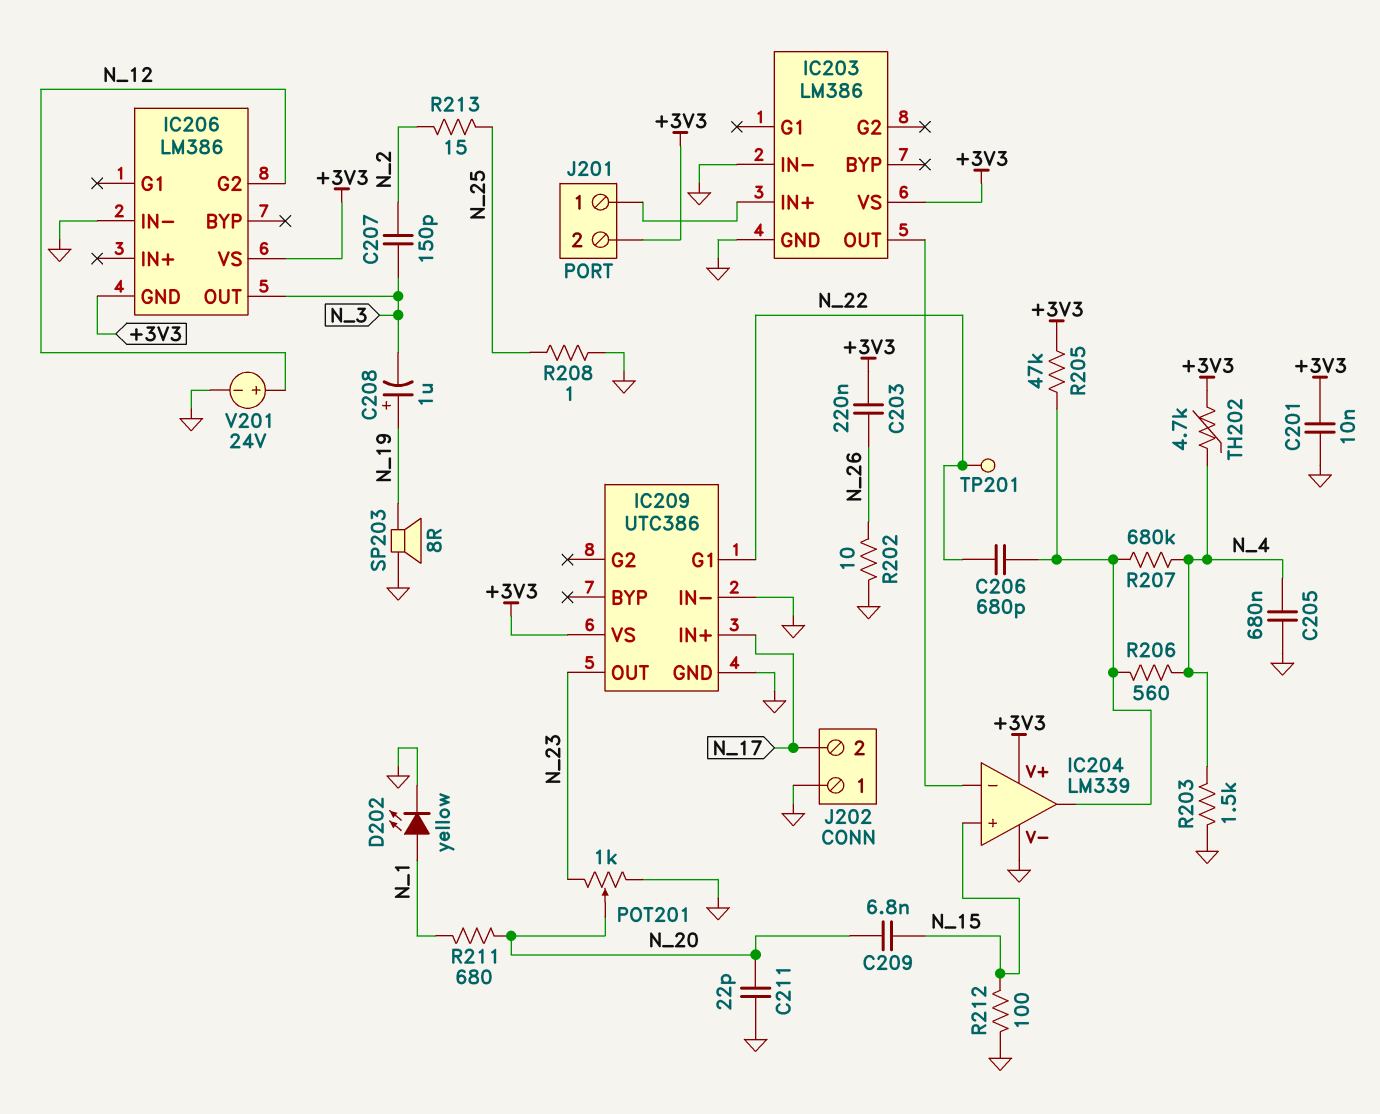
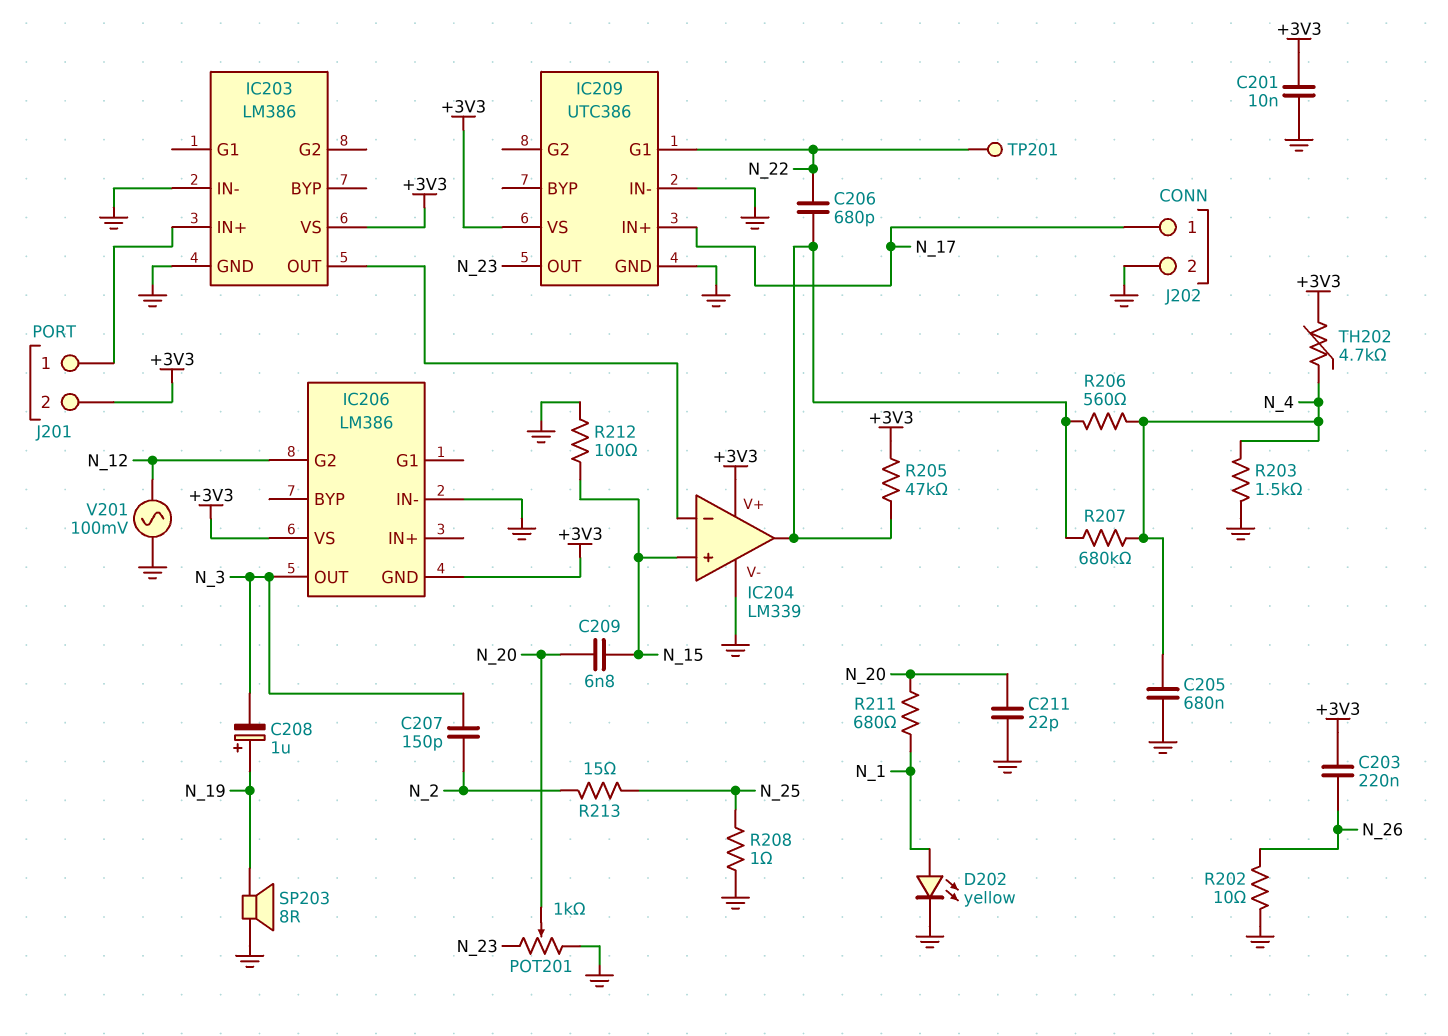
J202 pin 1: GND -> N_17
J202 pin 2: N_17 -> GND
V201: 24V (plus N_12, minus GND) -> AC 100mV (GND, N_12)

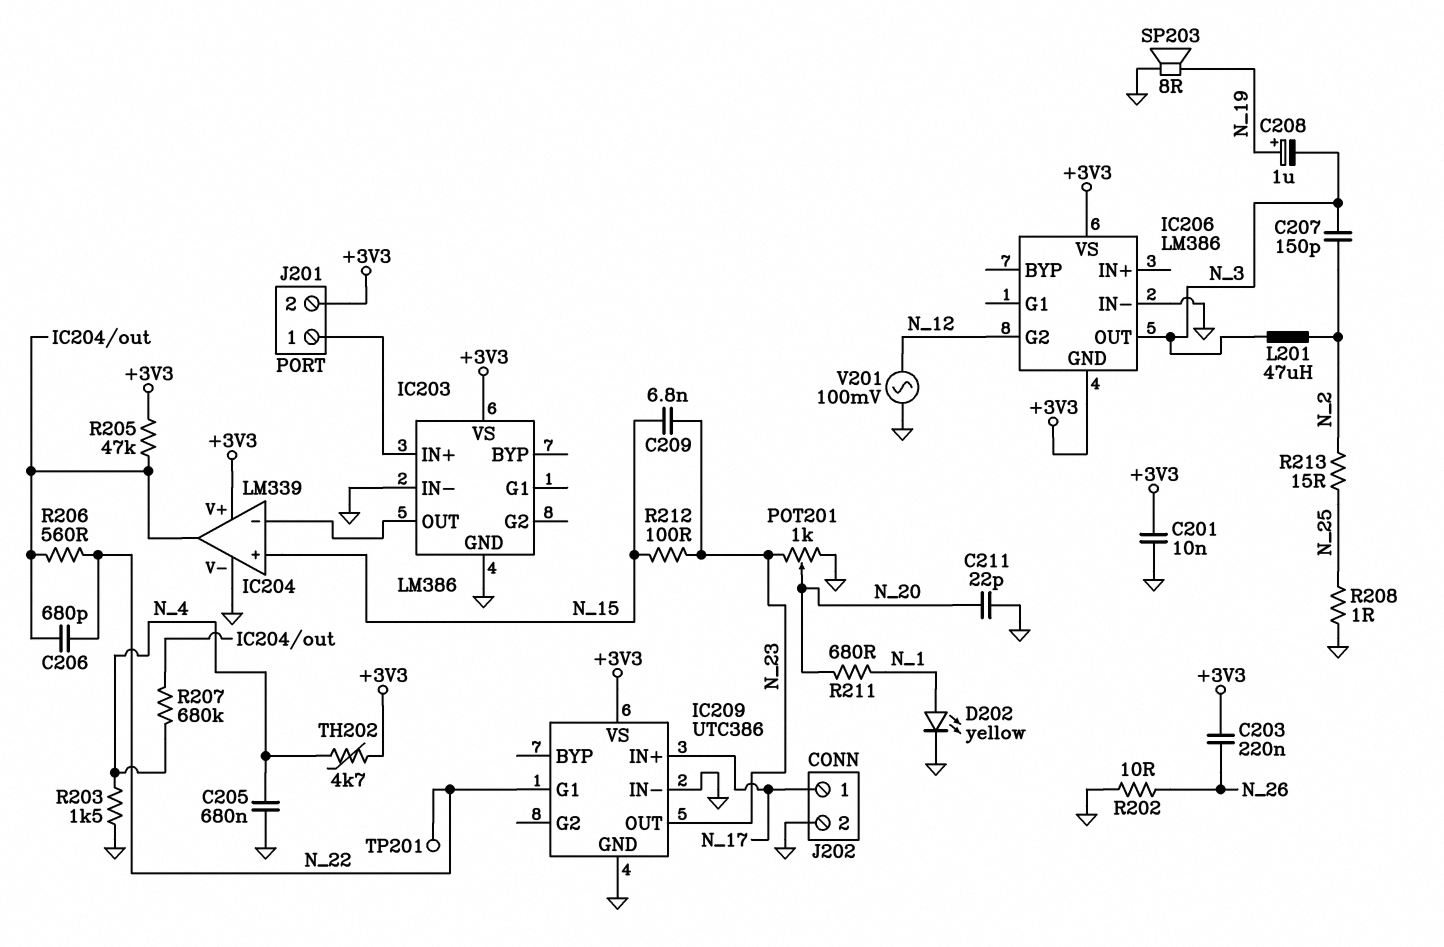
C209: 6.8nF (N_15, N_20) -> 6.8nF (N_15, N_23)
L201: none -> 47uH (N_2, N_3)
R206: 560 (IC204/out, N_4) -> 560 (IC204/out, N_22)
R212: 100 (GND, N_15) -> 100 (N_15, N_23)

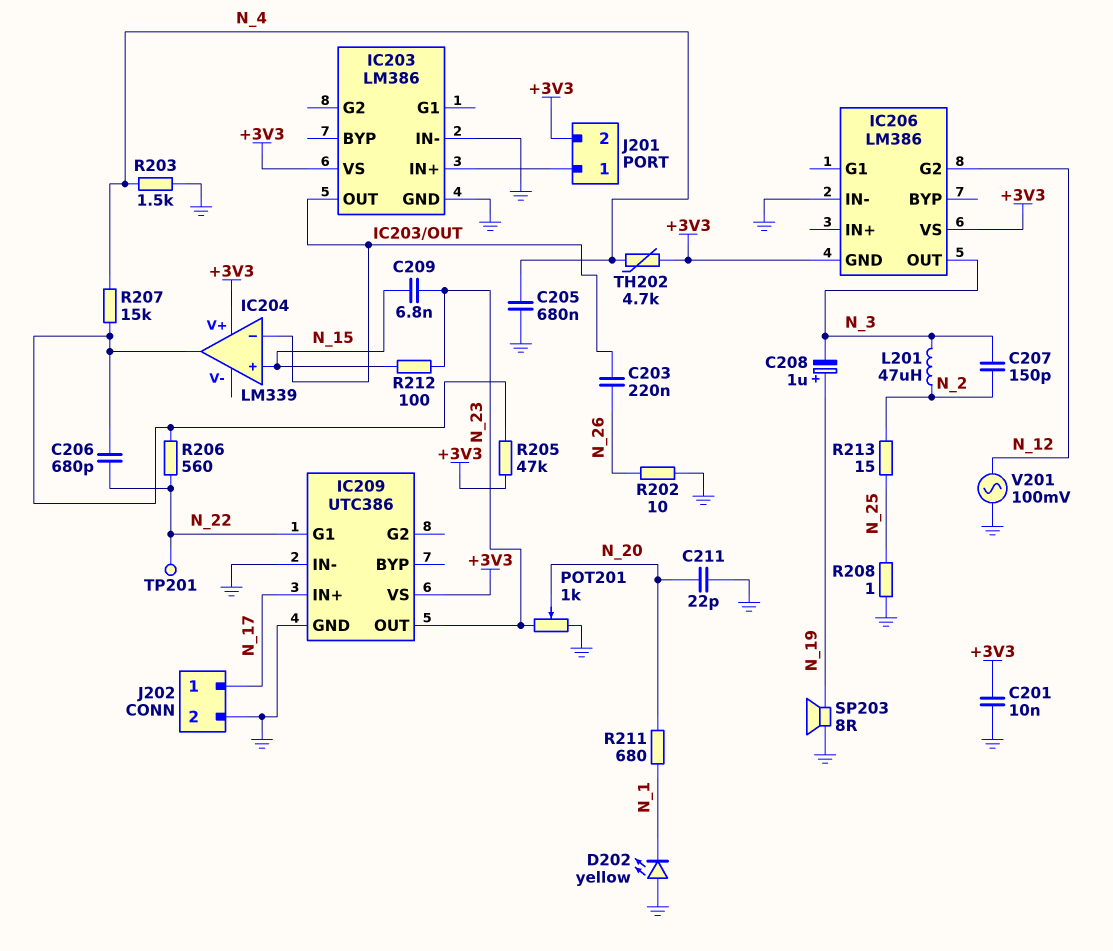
C203: 220nF (+3V3, N_26) -> 220nF (IC203/OUT, N_26)
D202: LED yellow (A N_1, K GND) -> LED yellow (A GND, K N_1)
IC204 pin V-: GND -> none
R207: 680k (IC204/out, N_4) -> 15k (IC204/out, N_4)

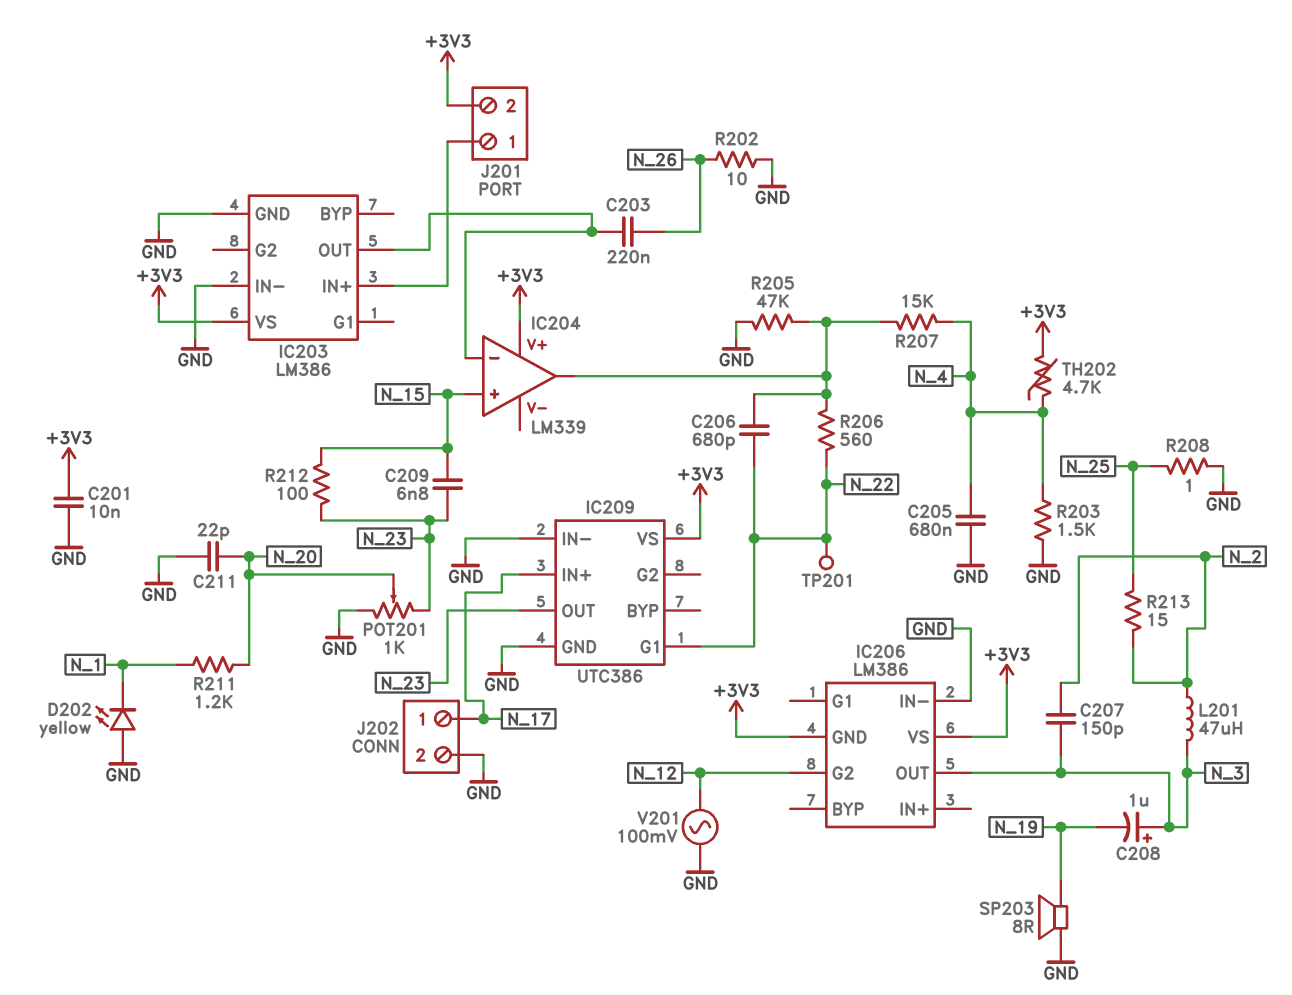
C208: 1uF (plus N_19, minus N_3) -> 1uF (plus N_3, minus N_19)
R205: 47k (+3V3, IC204/out) -> 47k (GND, IC204/out)
R211: 680 (N_1, N_20) -> 1.2k (N_1, N_20)

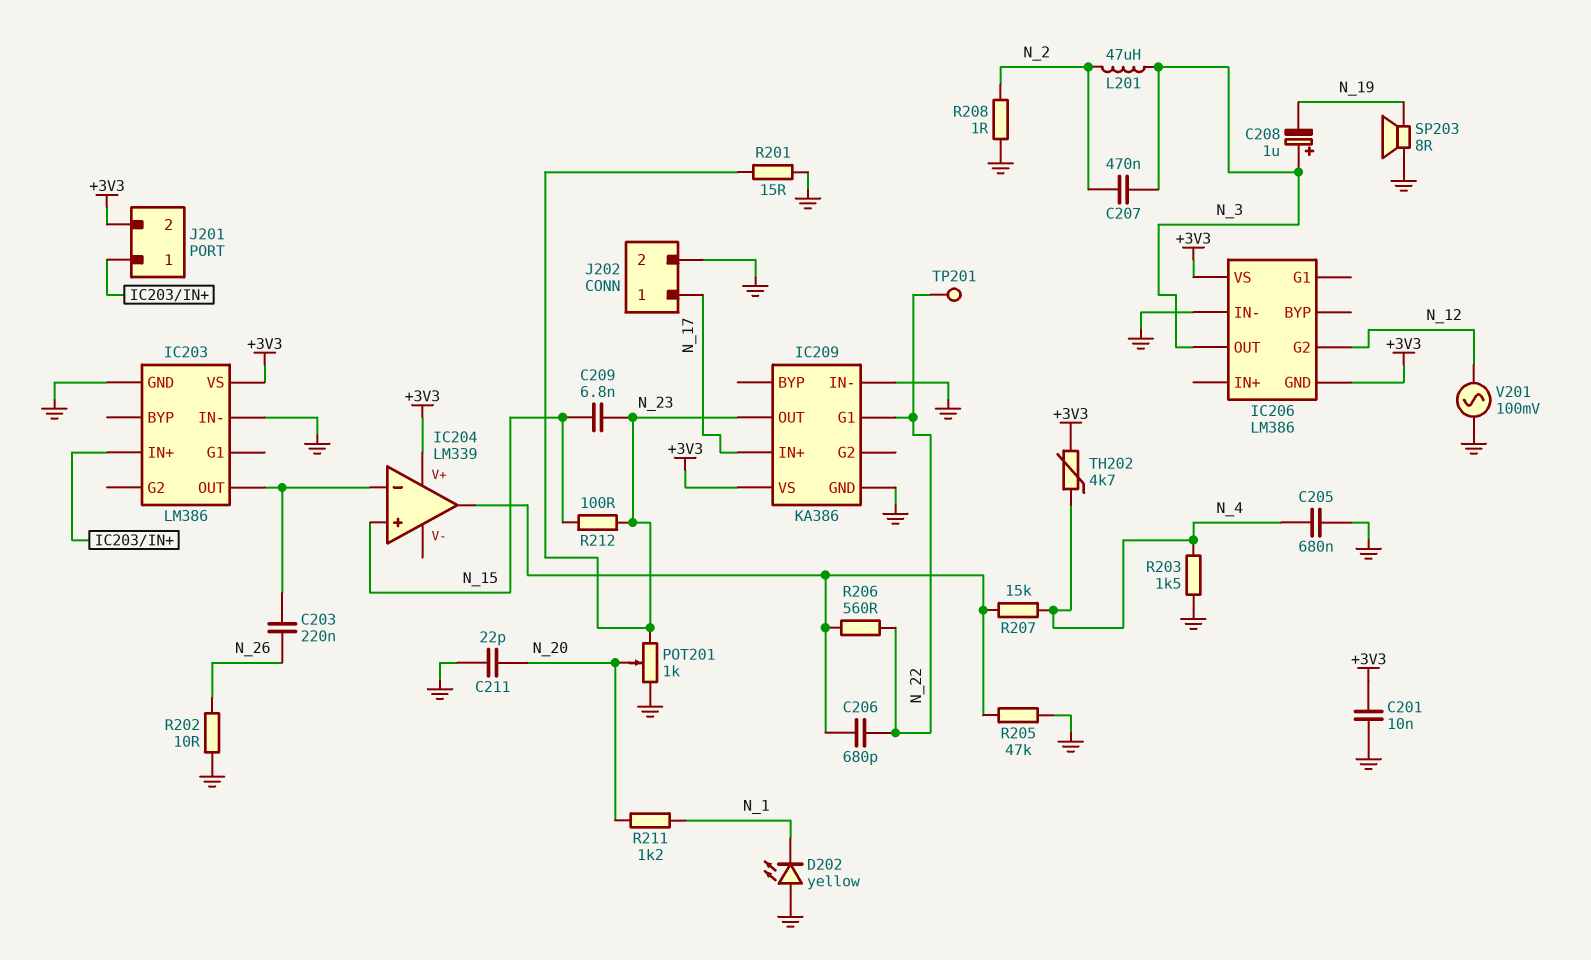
C207: 150pF (N_2, N_3) -> 470nF (N_2, N_3)
IC209: UTC386 -> KA386
R201: none -> 15 (GND, N_23)
R208: 1 (GND, N_25) -> 1 (GND, N_2)
R213: 15 (N_2, N_25) -> none

